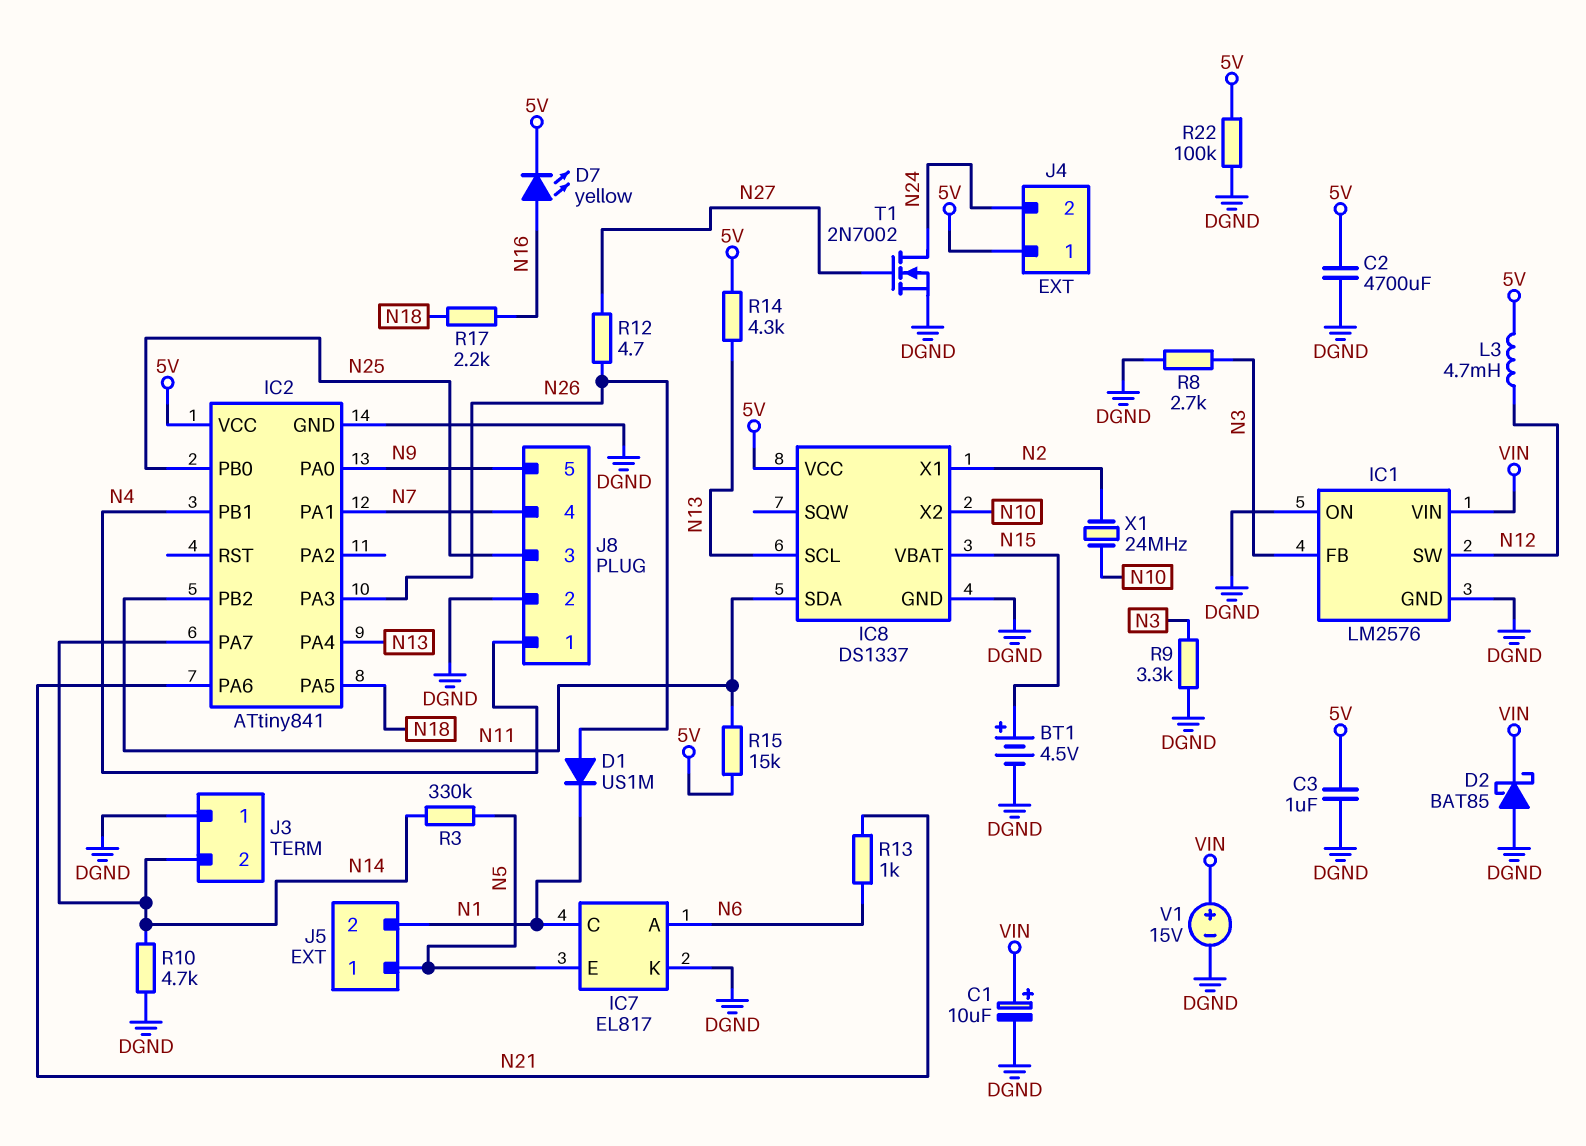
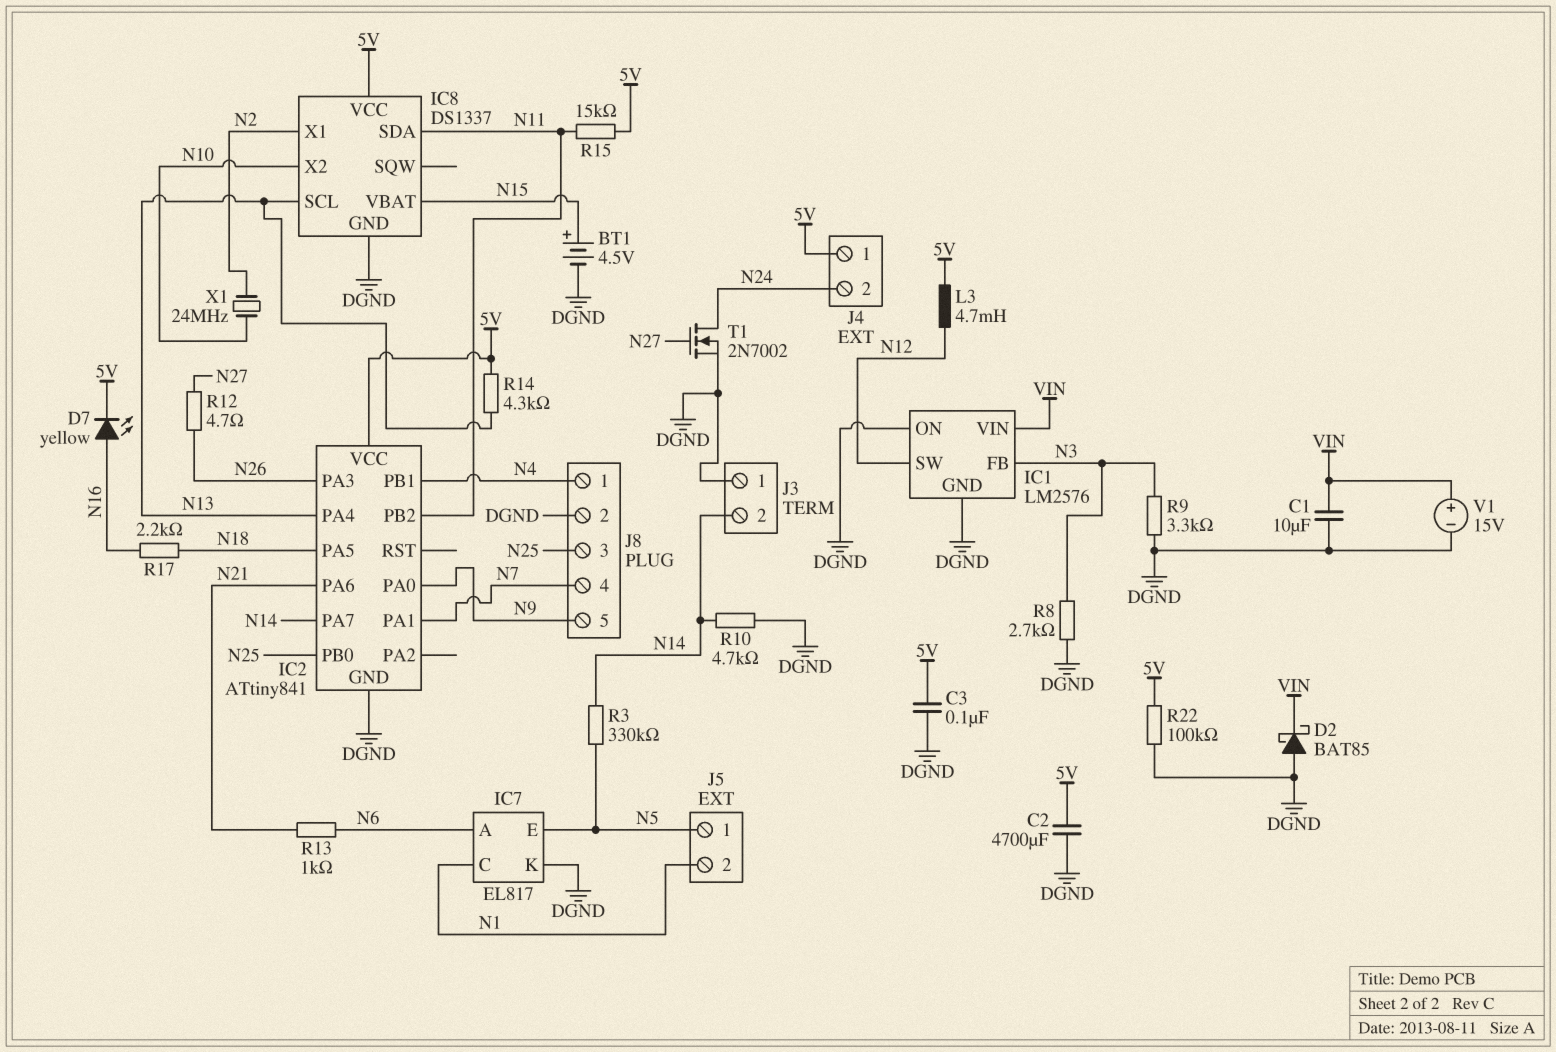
C1: 10uF (plus VIN, minus DGND) -> 10uF (DGND, VIN)
C3: 1uF (5V, DGND) -> 100nF (5V, DGND)
D1: diode US1M (A N26, K N1) -> none

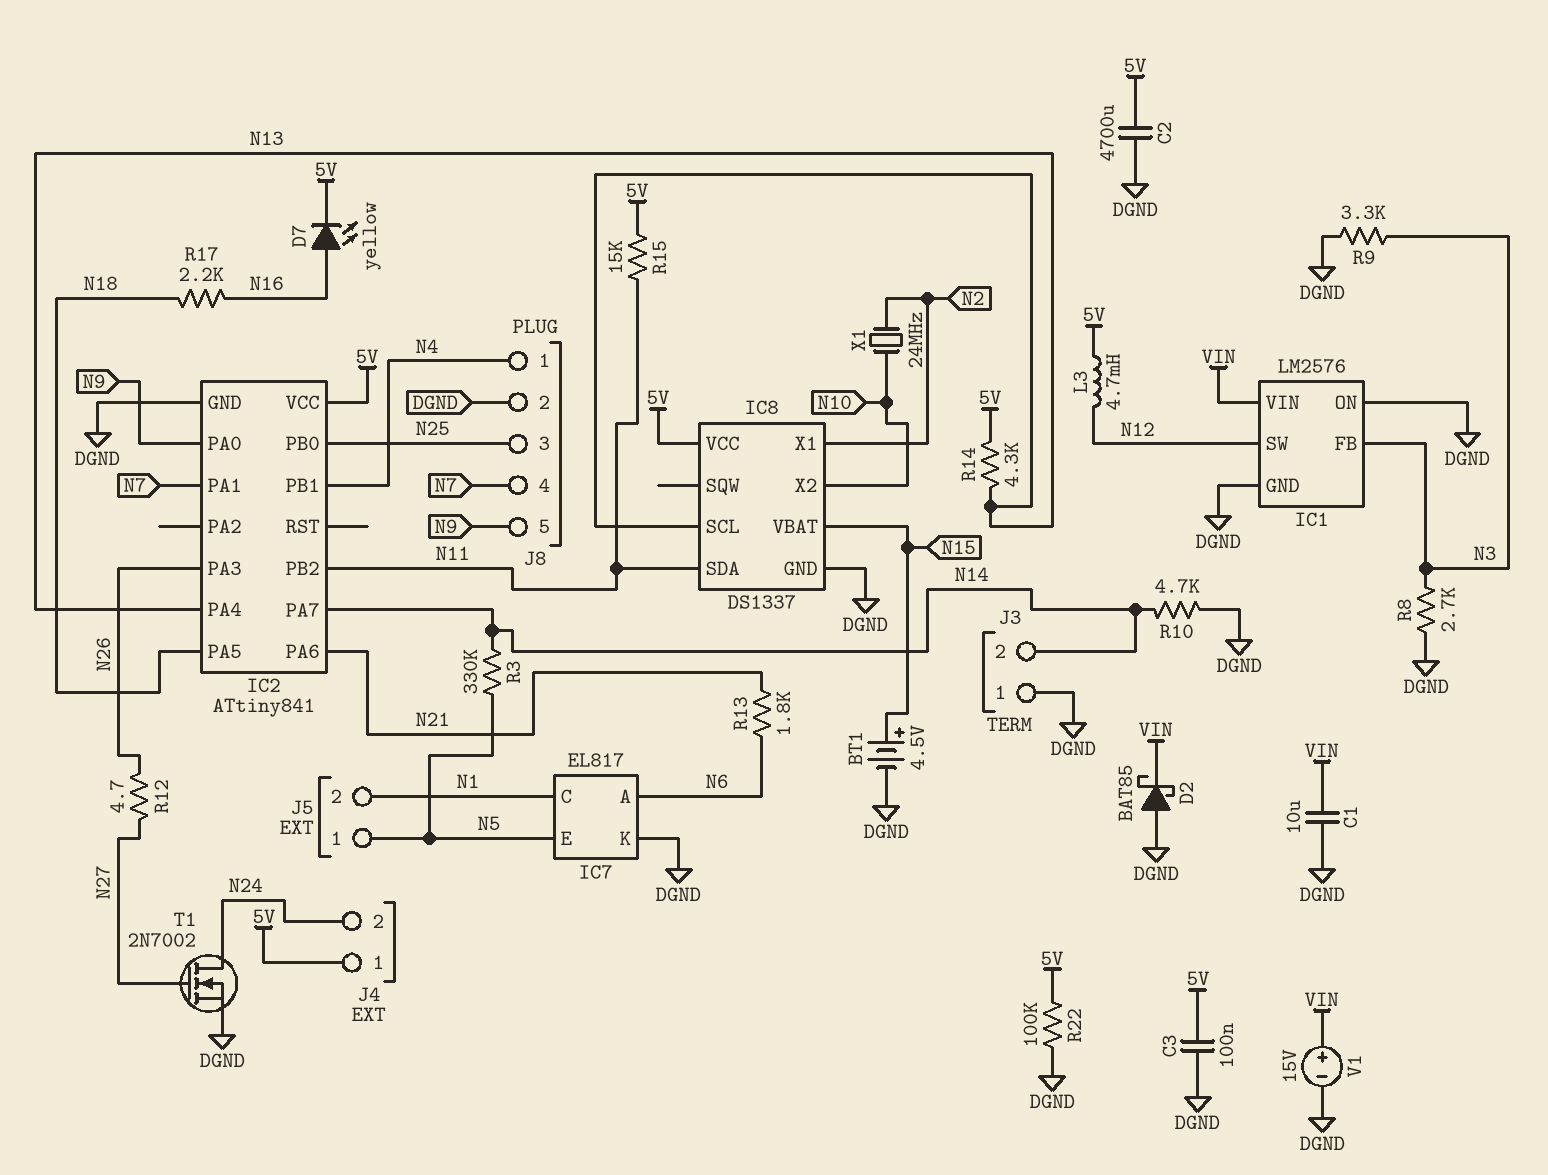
R13: 1k (N6, N21) -> 1.8k (N6, N21)

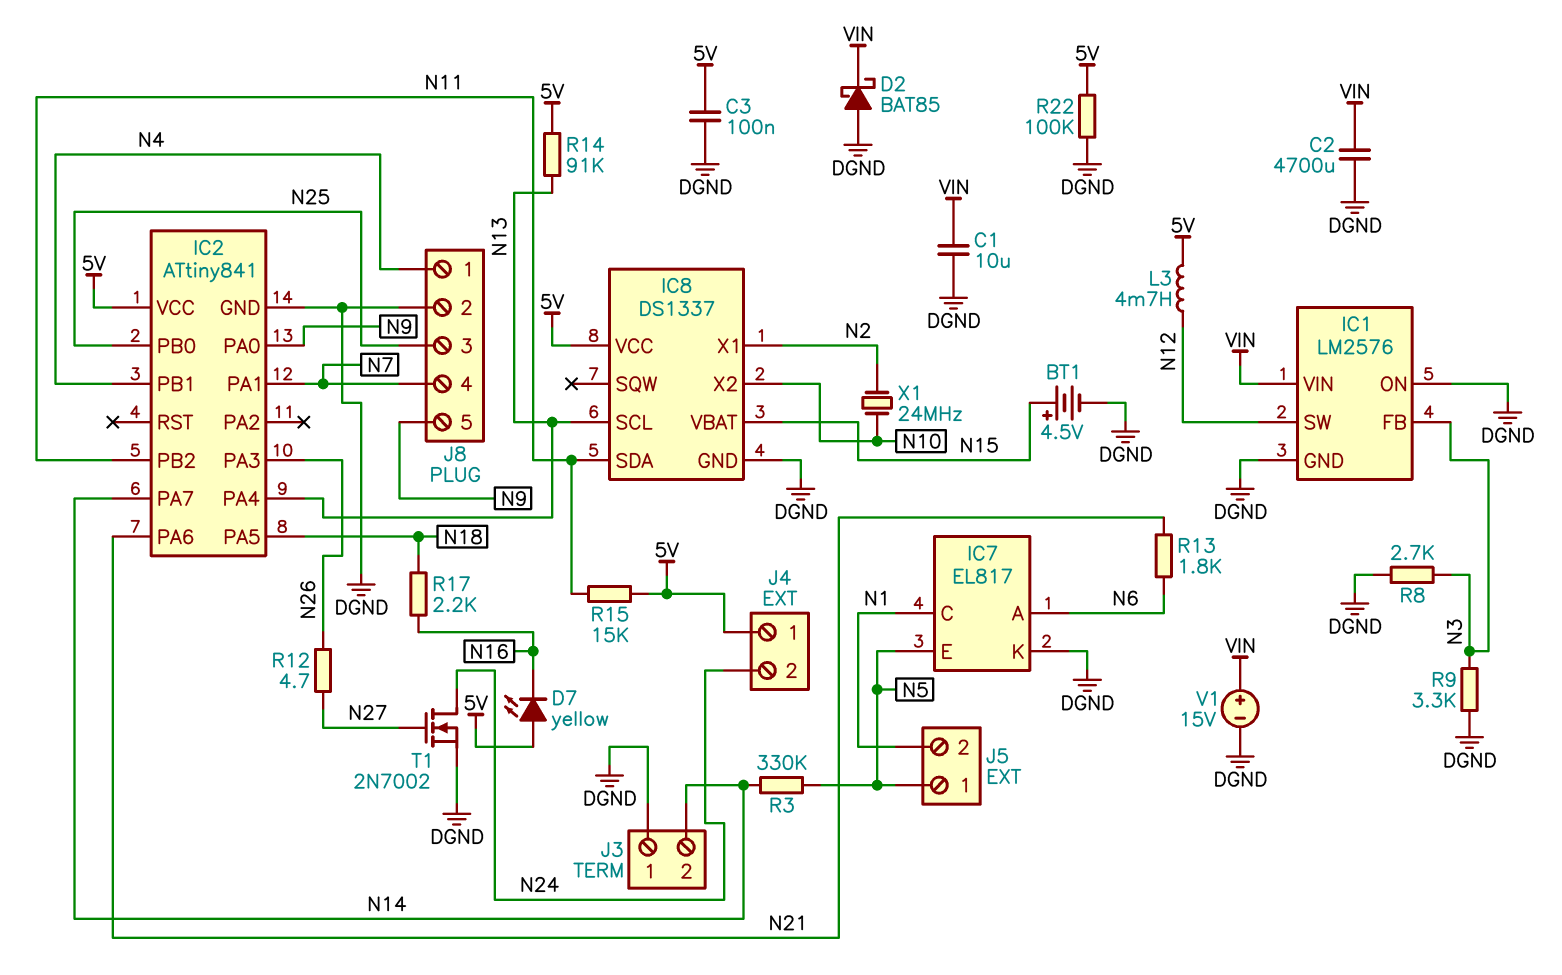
C2: 4700uF (5V, DGND) -> 4700uF (DGND, VIN)
D7: LED yellow (A N16, K 5V) -> LED yellow (A 5V, K N16)
R10: 4.7k (DGND, N14) -> none
R14: 4.3k (5V, N13) -> 91k (5V, N13)

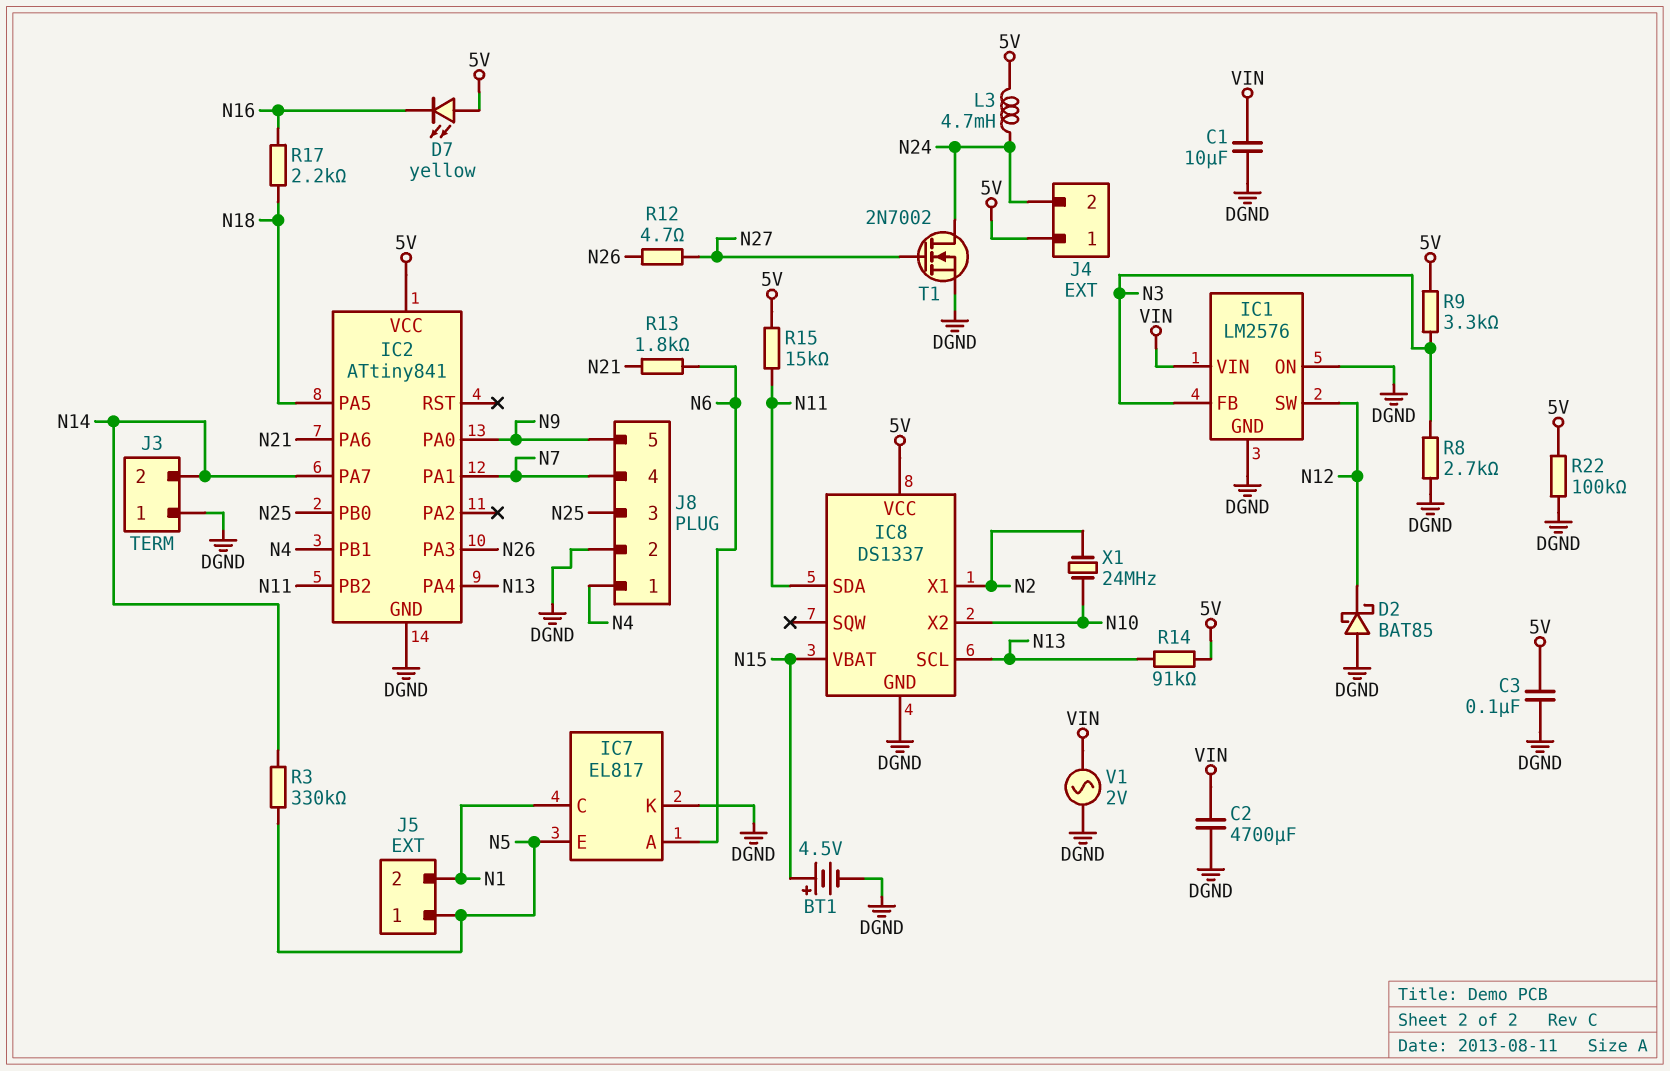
D2: schottky BAT85 (A DGND, K VIN) -> schottky BAT85 (A DGND, K N12)
L3: 4.7mH (5V, N12) -> 4.7mH (5V, N24)
R9: 3.3k (DGND, N3) -> 3.3k (5V, N3)
V1: 15V (plus VIN, minus DGND) -> AC 2V (DGND, VIN)

